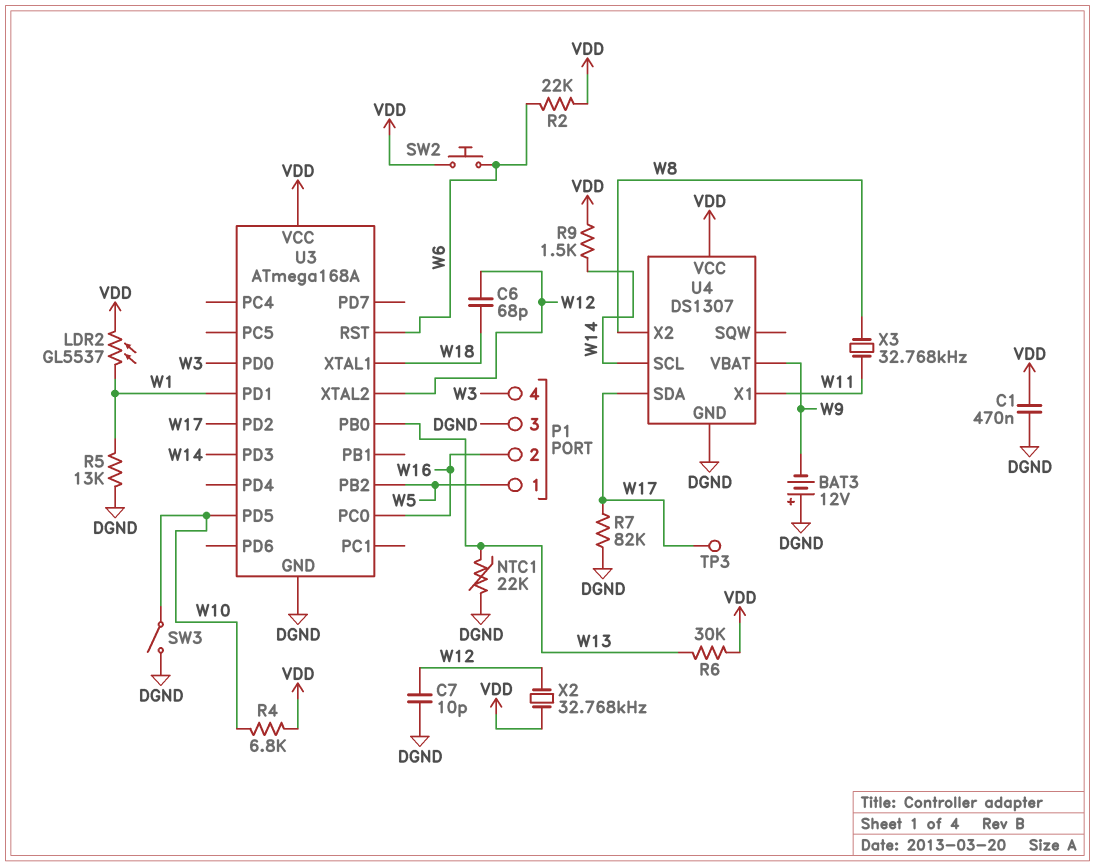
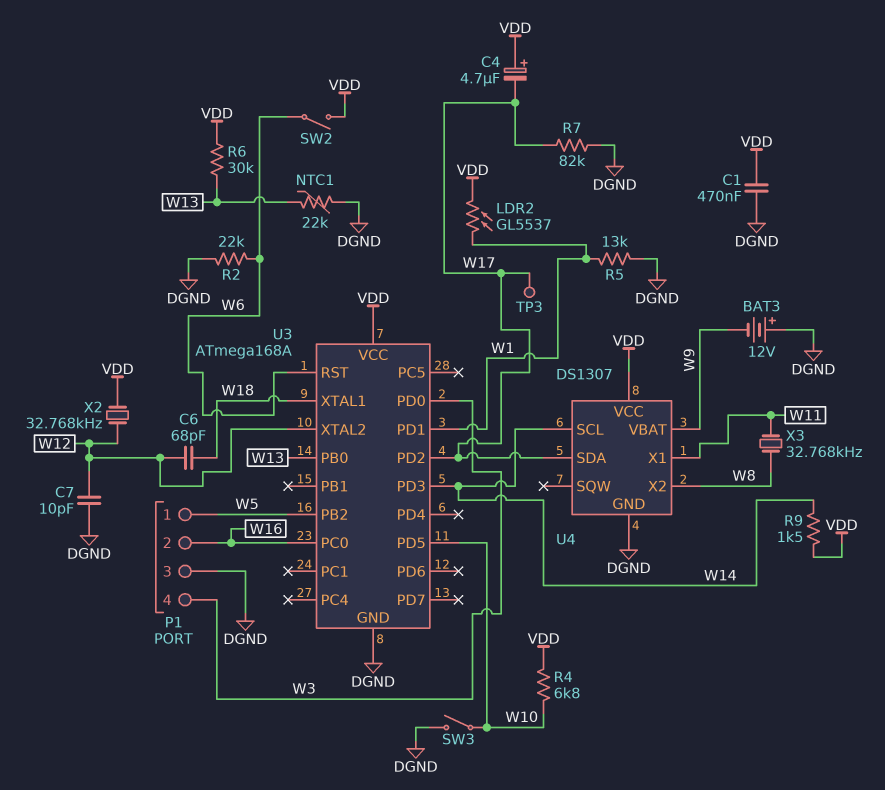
C4: none -> 4.7uF (plus VDD, minus W17)
R2: 22k (VDD, W6) -> 22k (DGND, W6)
SW2: button (VDD, W6) -> switch (VDD, W6)

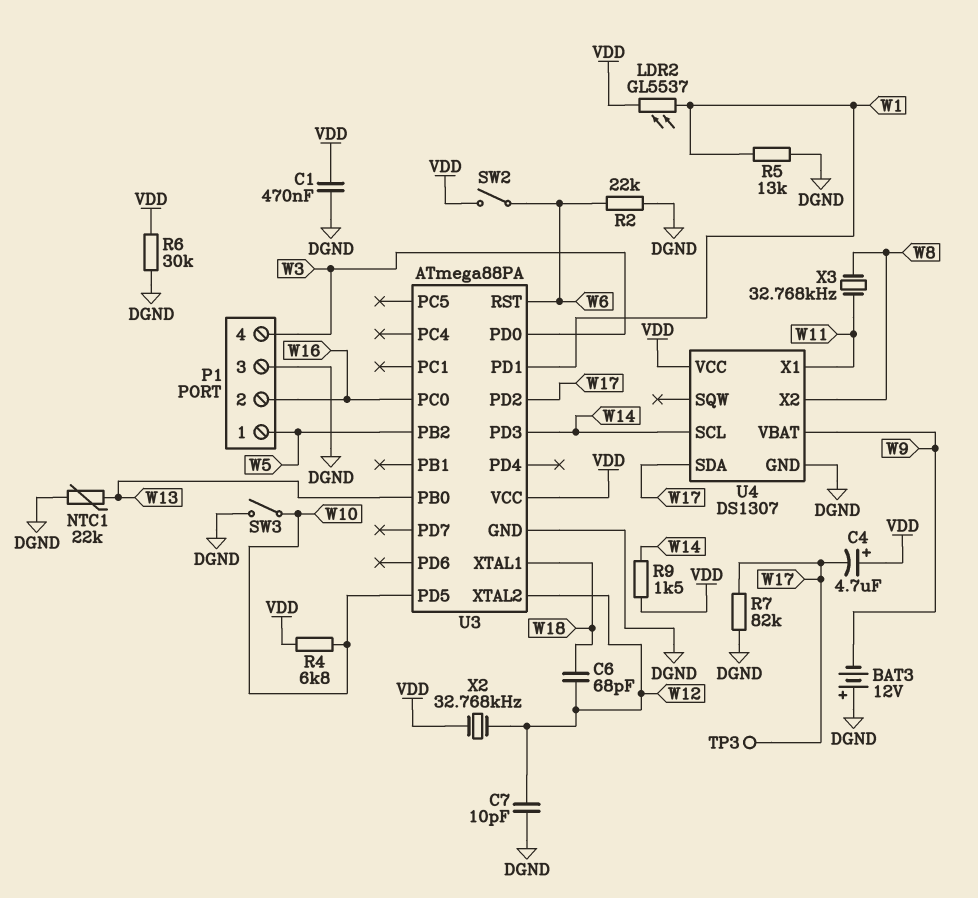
R6: 30k (VDD, W13) -> 30k (DGND, VDD)
U3: ATmega168A -> ATmega88PA

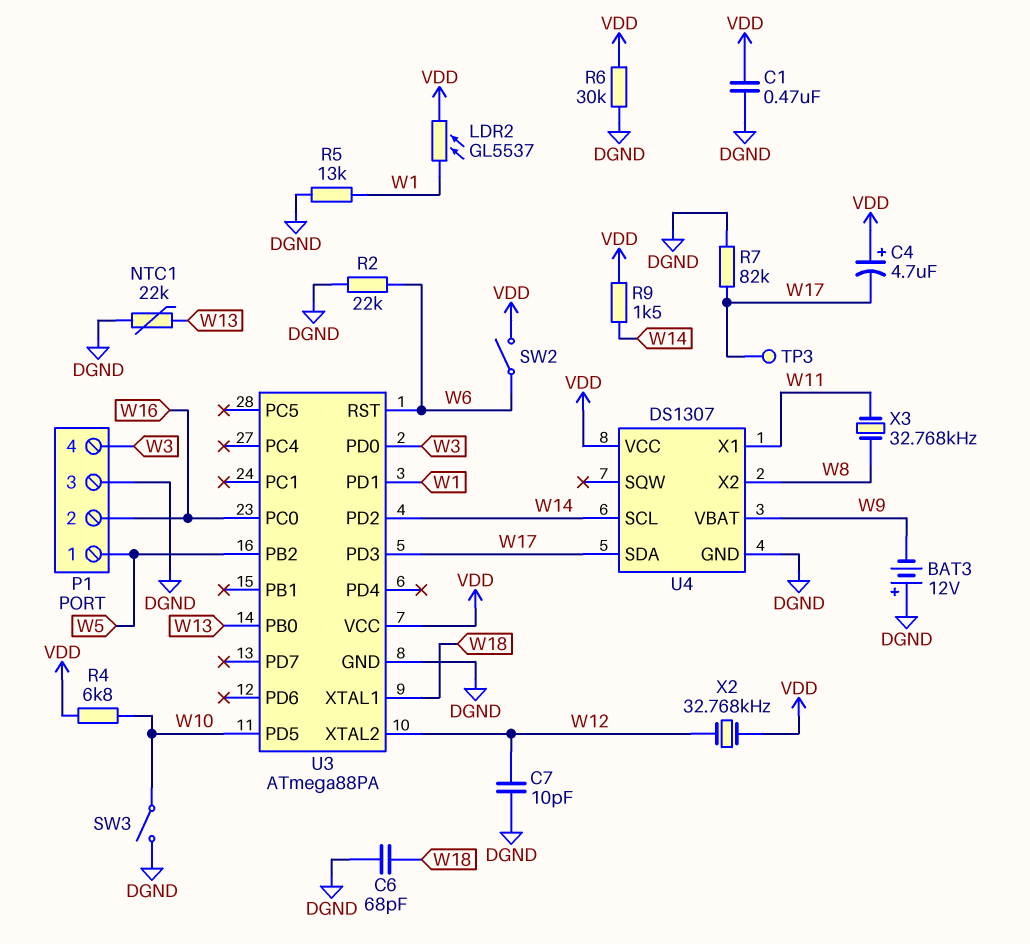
C6: 68pF (W12, W18) -> 68pF (DGND, W18)
U3 pin PD2: W17 -> W14
U3 pin PD3: W14 -> W17

